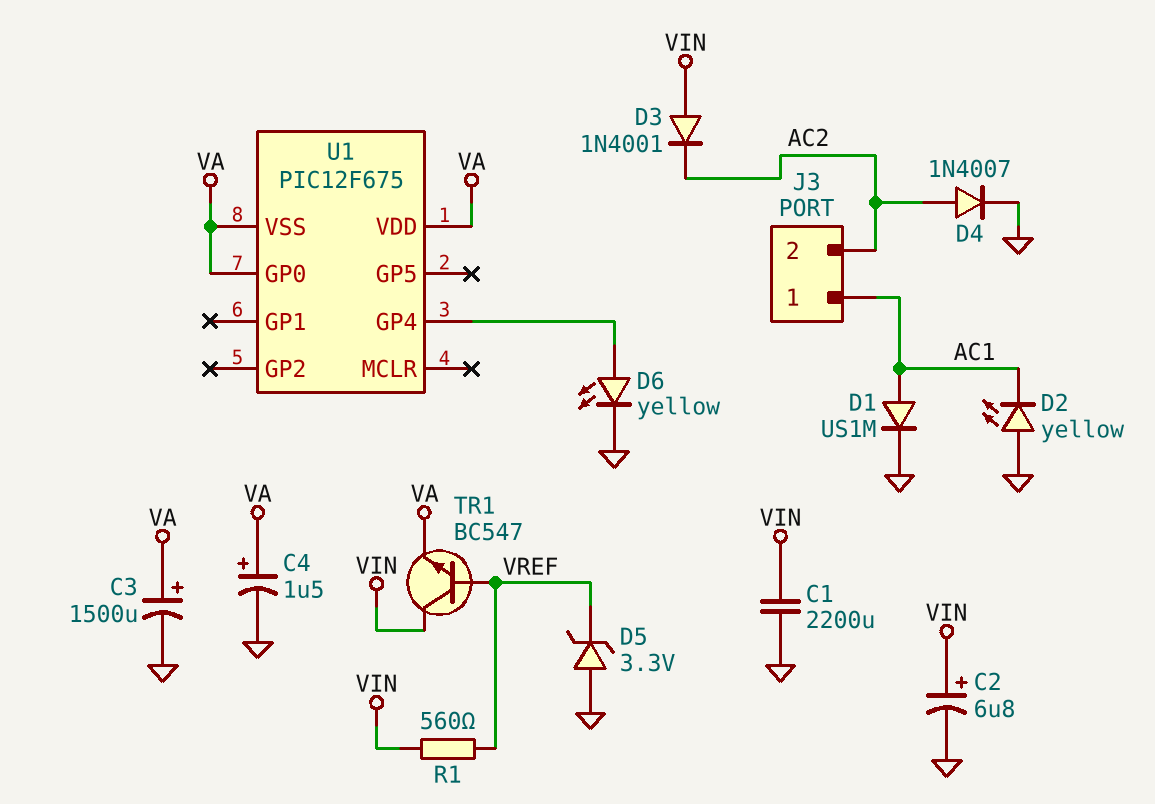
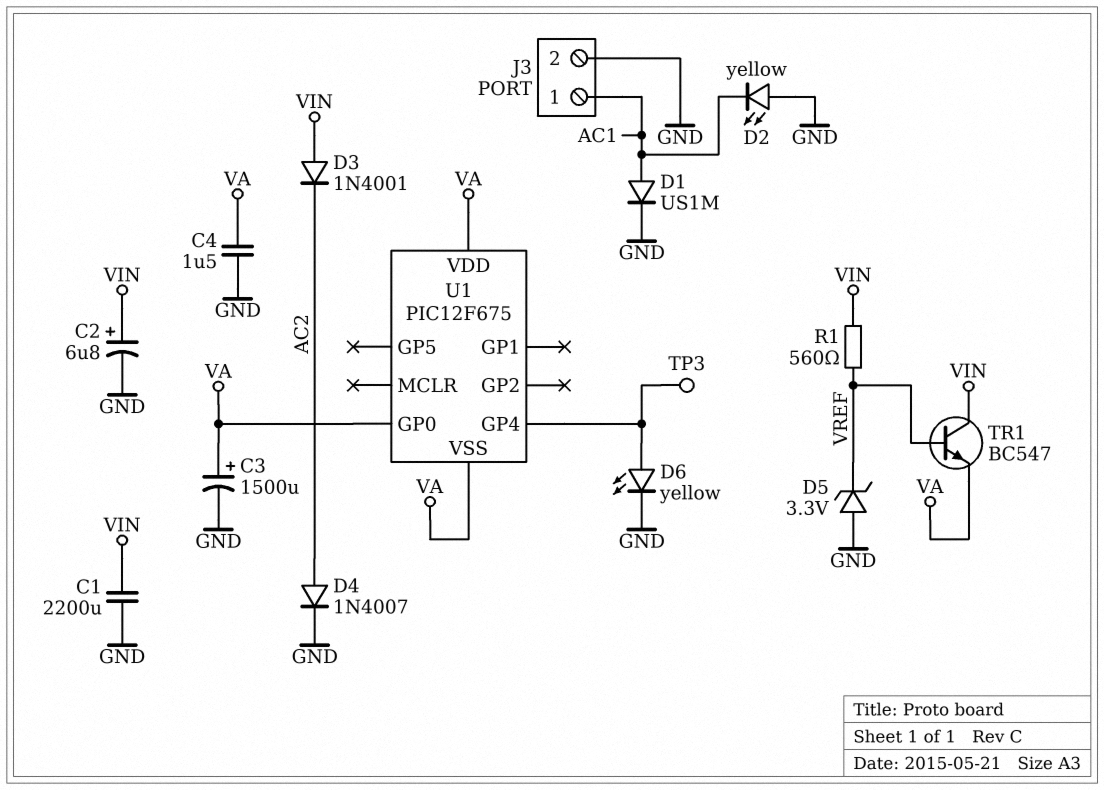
C4: 1.5uF (plus VA, minus GND) -> 1.5uF (GND, VA)
J3 pin 2: AC2 -> GND
TP3: none -> test point (U1/GP4)

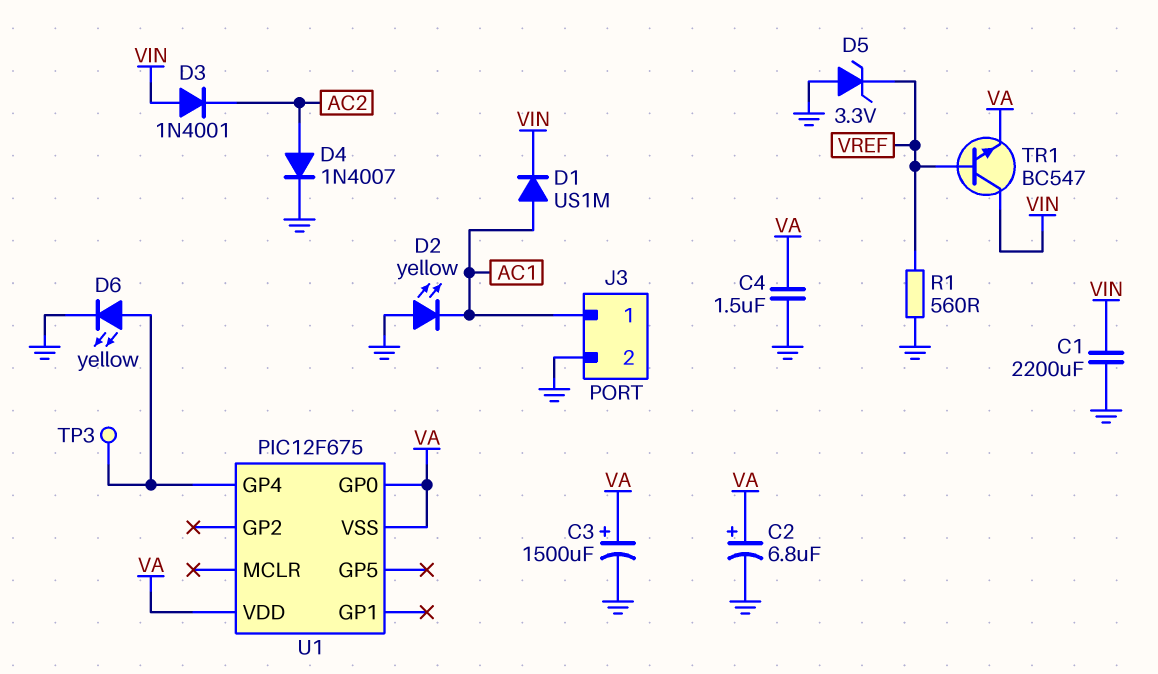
C2: 6.8uF (plus VIN, minus GND) -> 6.8uF (plus VA, minus GND)
D1: diode US1M (A AC1, K GND) -> diode US1M (A AC1, K VIN)
R1: 560 (VIN, VREF) -> 560 (GND, VREF)

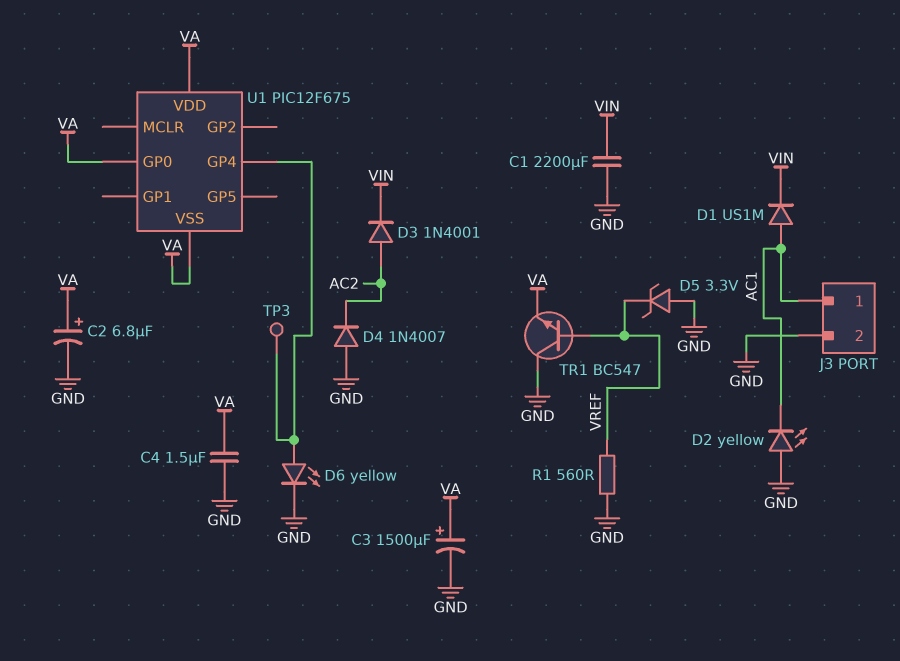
D3: diode 1N4001 (A VIN, K AC2) -> diode 1N4001 (A AC2, K VIN)
D4: diode 1N4007 (A AC2, K GND) -> diode 1N4007 (A GND, K AC2)
TR1: NPN BC547 (B VREF, C VIN, E VA) -> NPN BC547 (B VREF, C GND, E VA)

